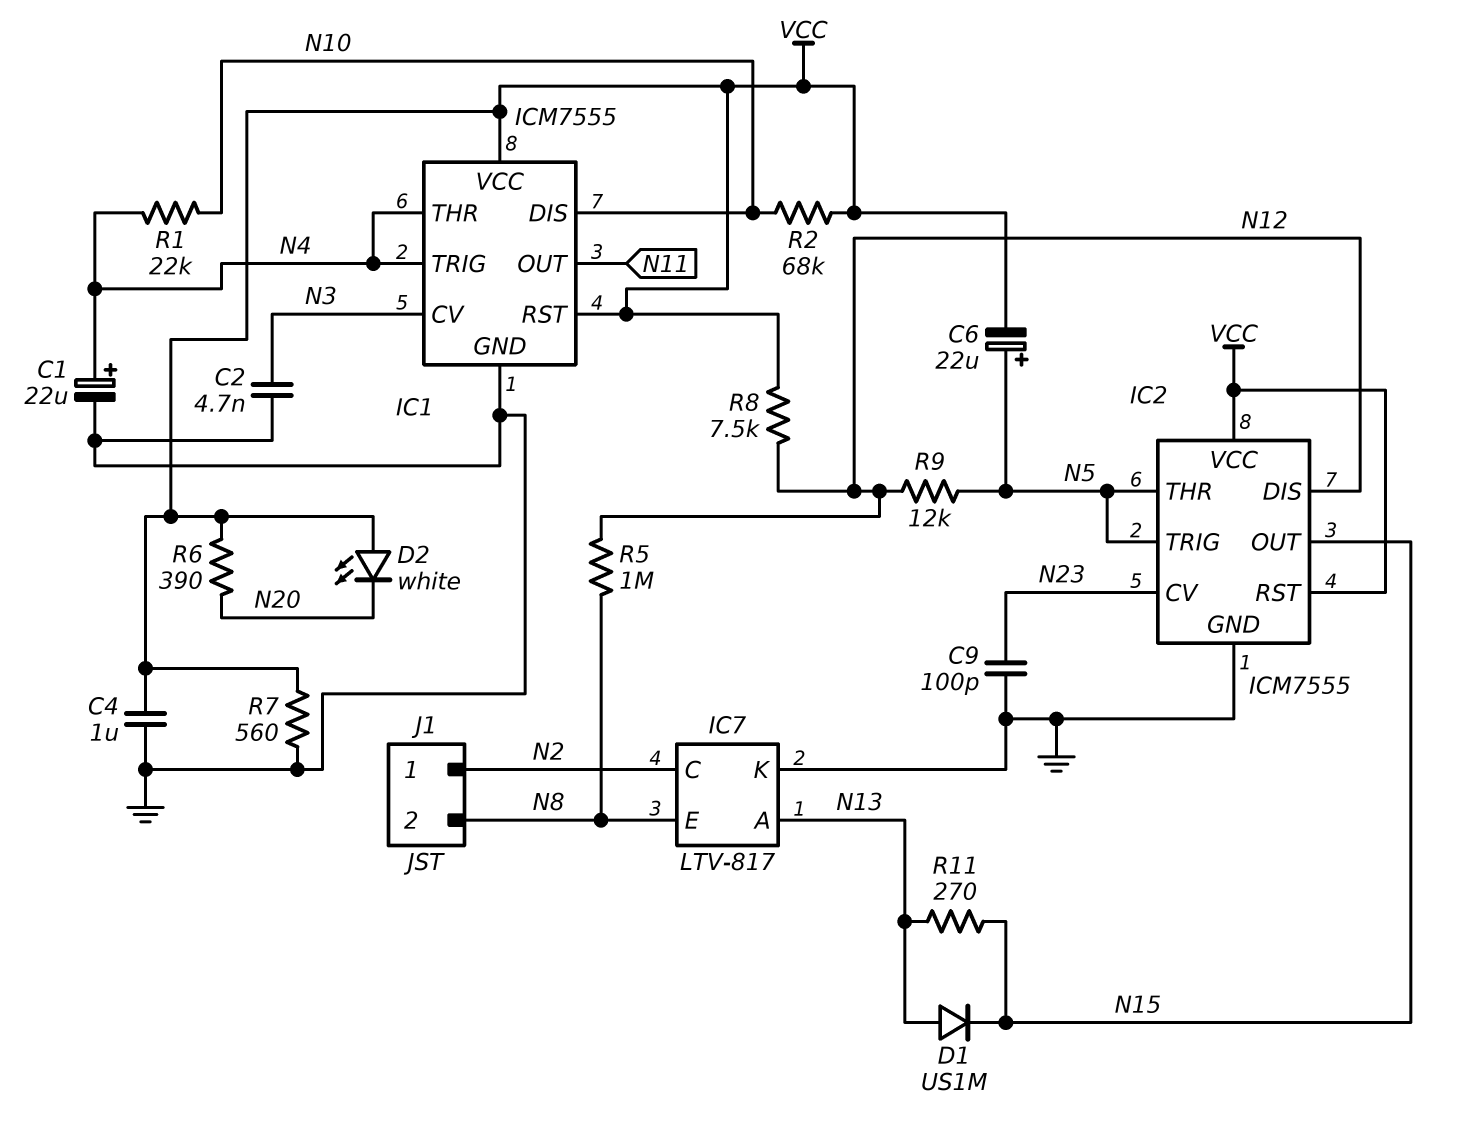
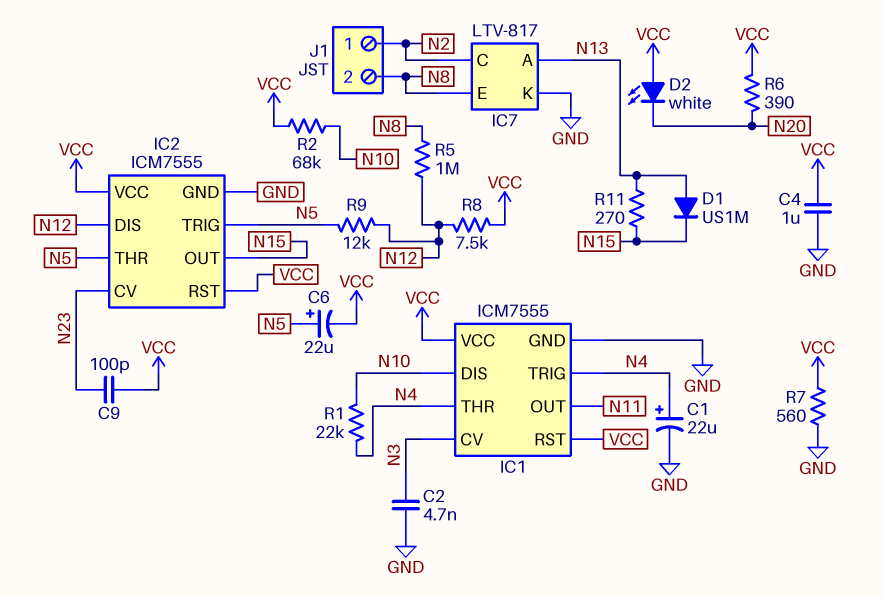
C9: 100pF (GND, N23) -> 100pF (N23, VCC)

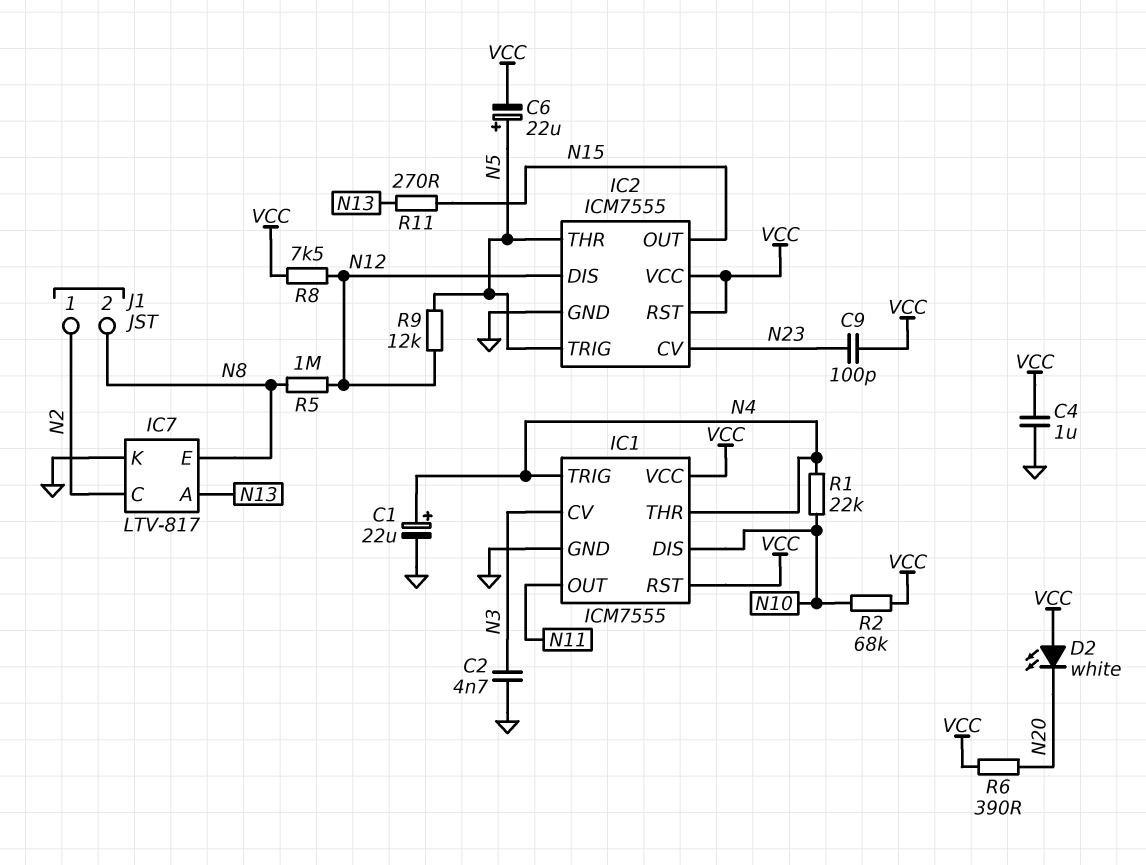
D1: diode US1M (A N13, K N15) -> none
R7: 560 (GND, VCC) -> none

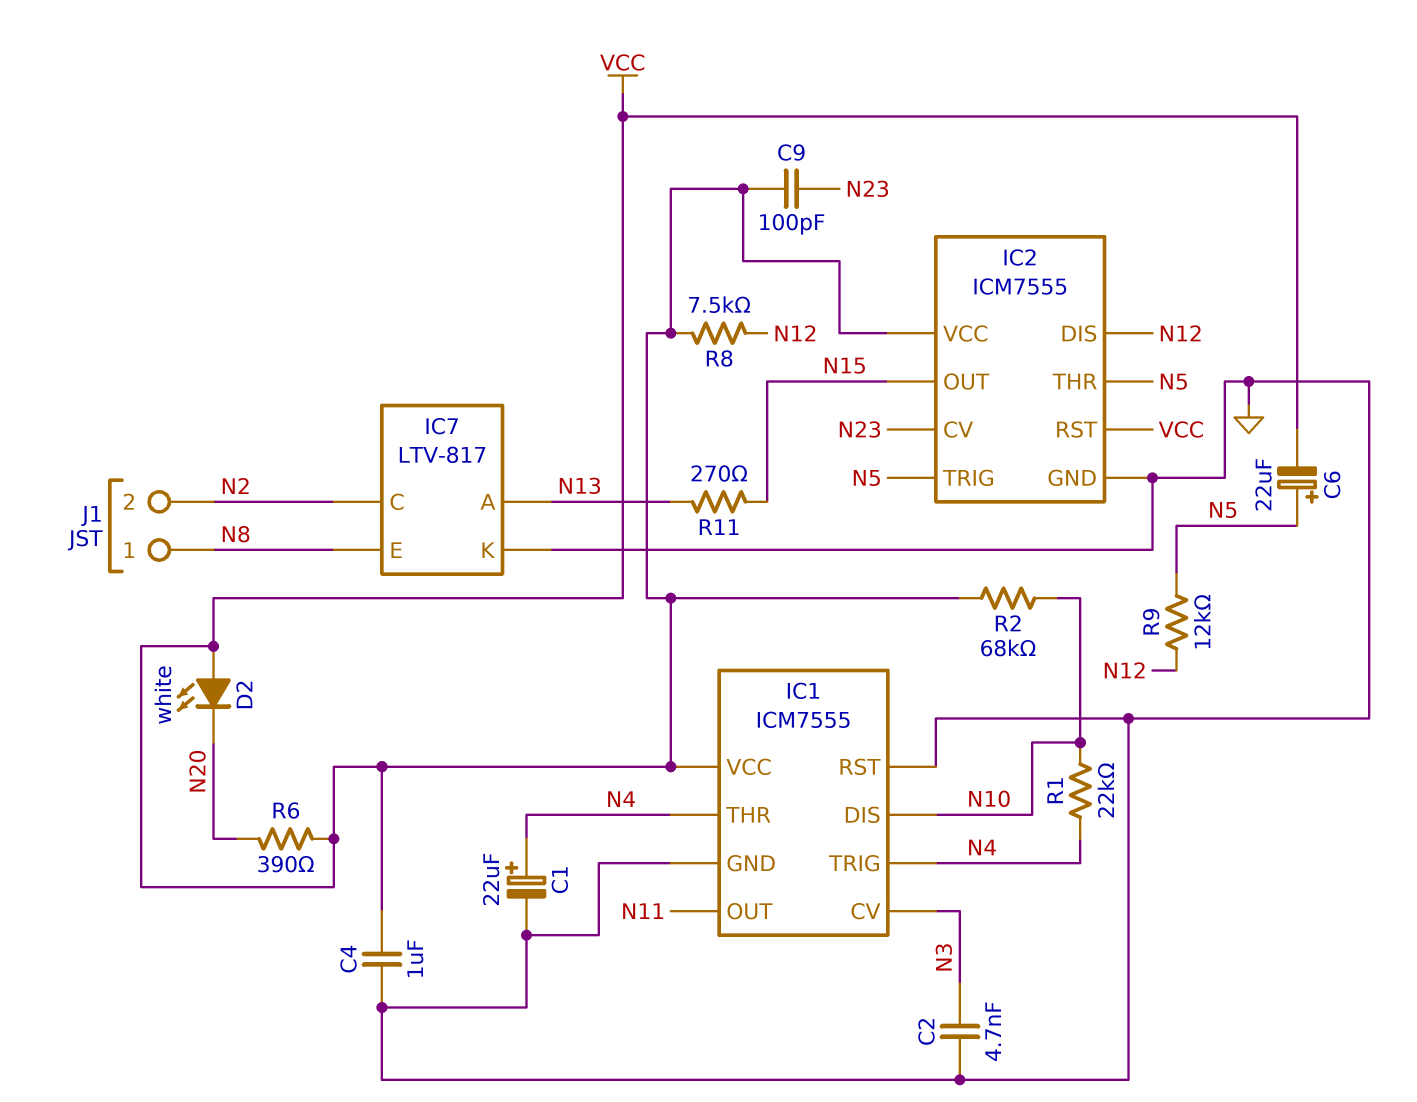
IC1 pin RST: VCC -> GND
J1 pin 1: N2 -> N8
J1 pin 2: N8 -> N2
R5: 1M (N8, N12) -> none

